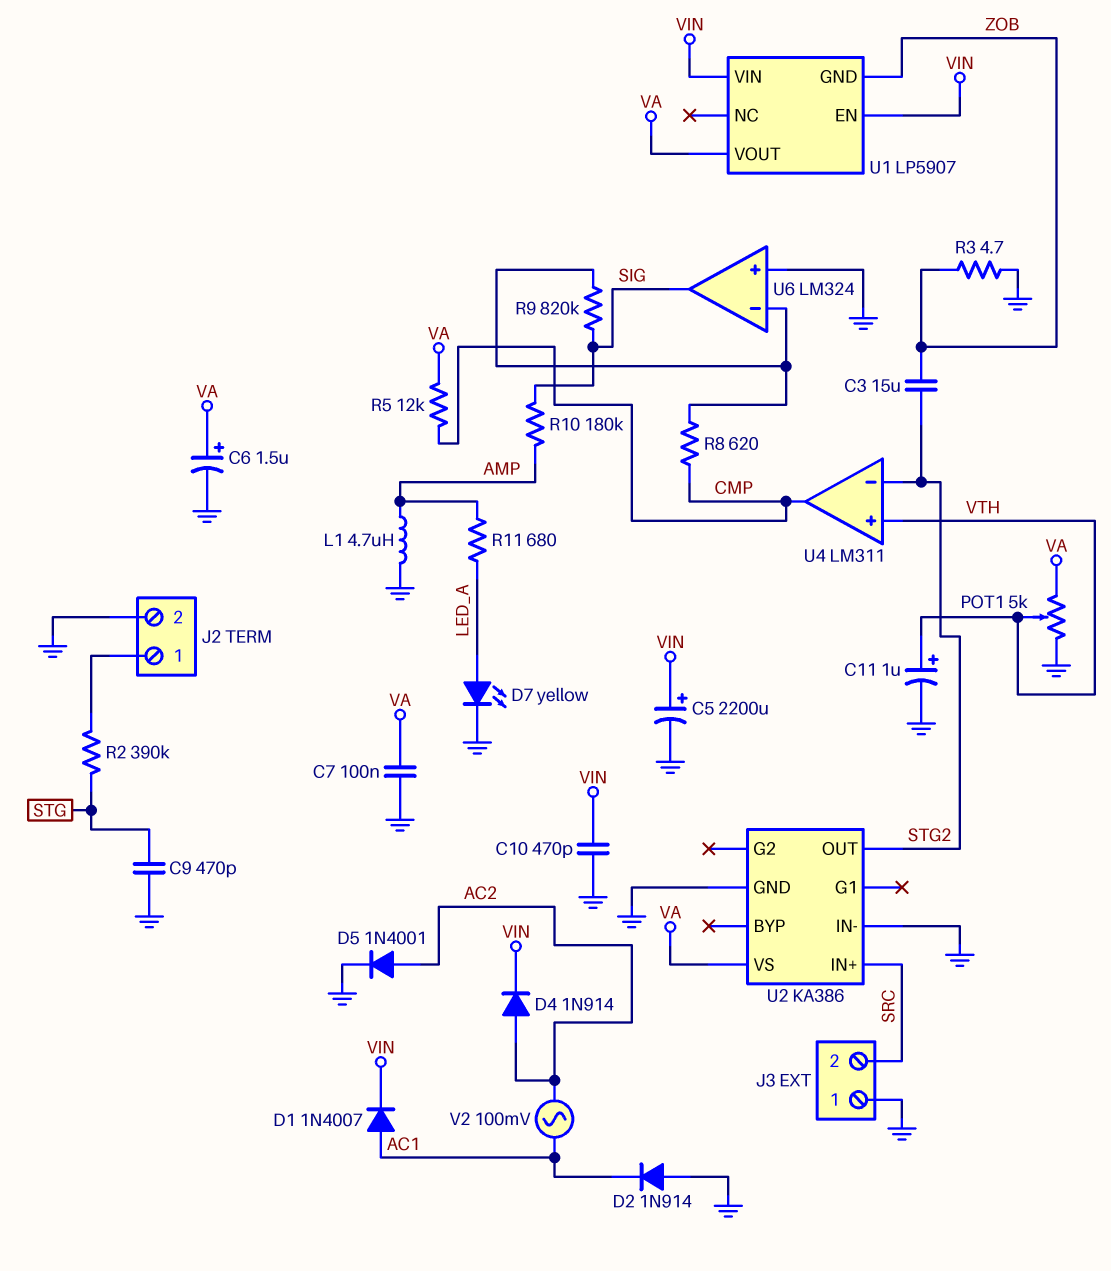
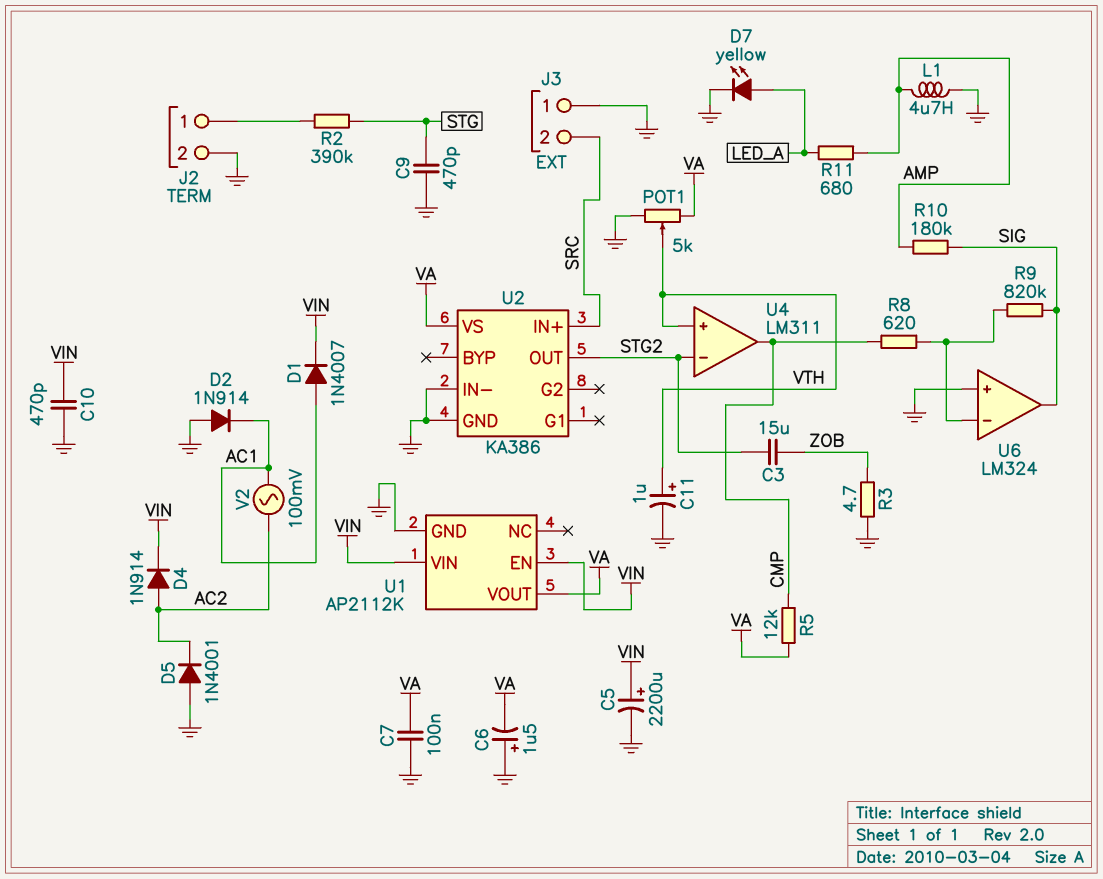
C6: 1.5uF (plus VA, minus GND) -> 1.5uF (plus GND, minus VA)
D5: diode 1N4001 (A AC2, K GND) -> diode 1N4001 (A GND, K AC2)
U1: LP5907 -> AP2112K
U1 pin GND: ZOB -> GND

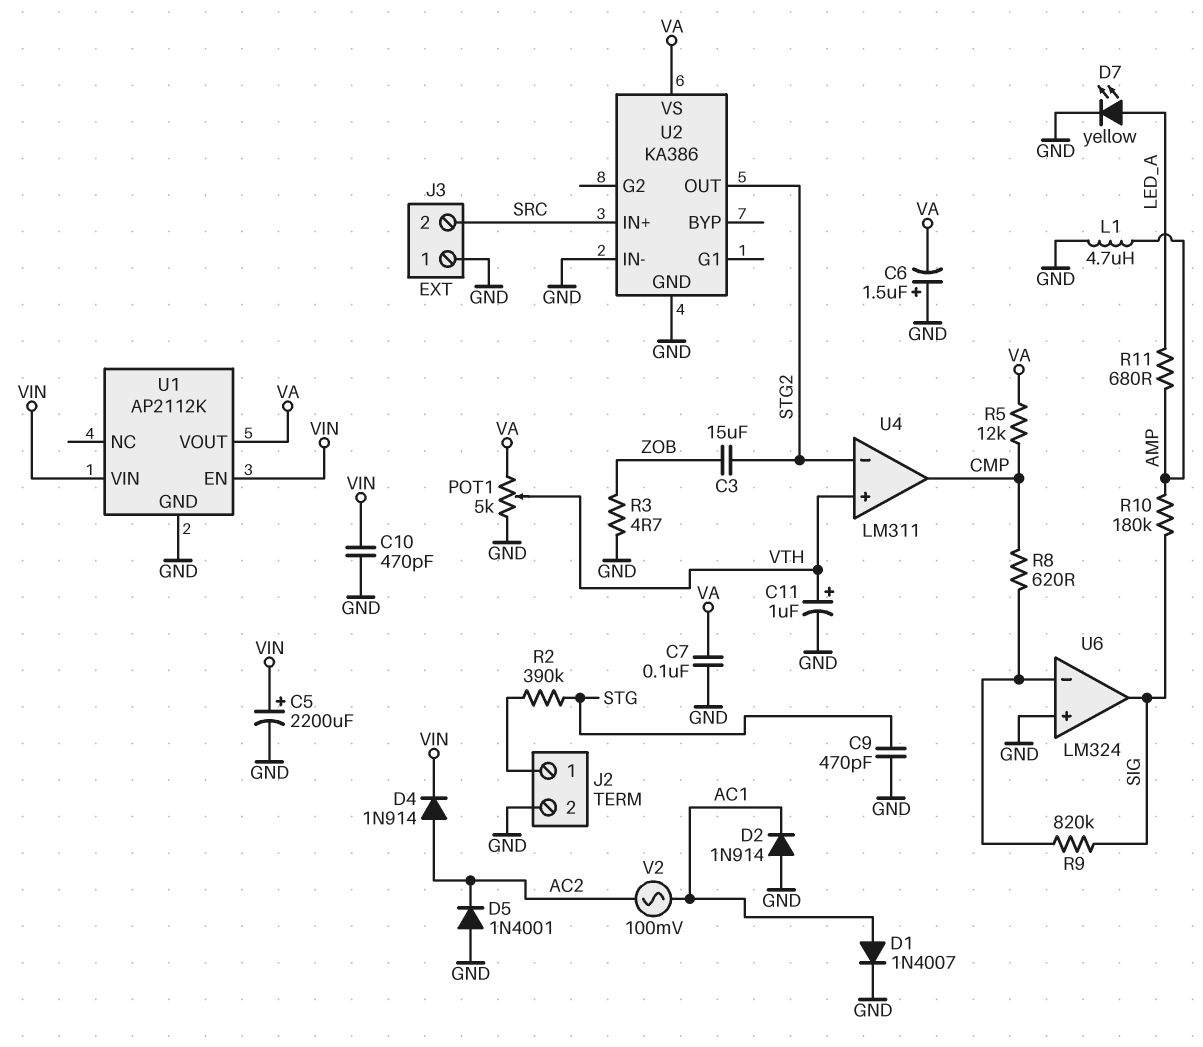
D1: diode 1N4007 (A AC1, K VIN) -> diode 1N4007 (A AC1, K GND)

